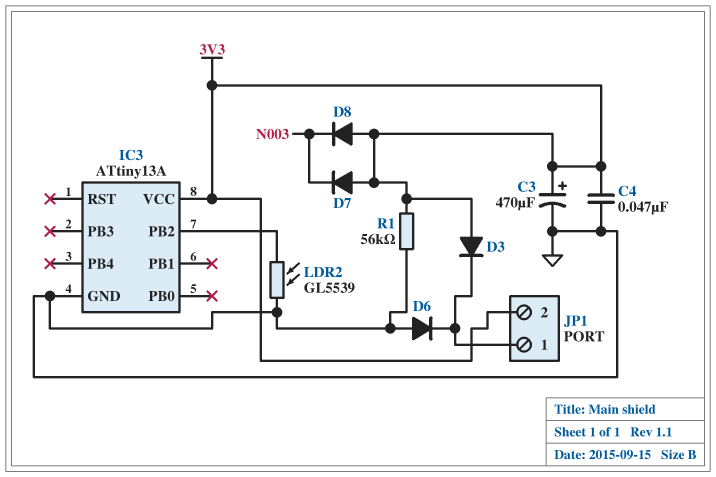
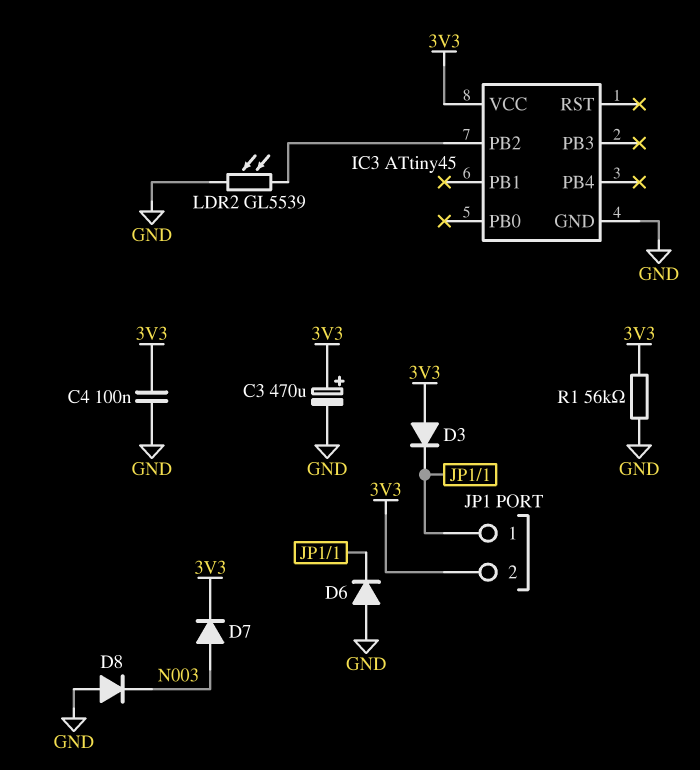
C4: 47nF (3V3, GND) -> 100nF (3V3, GND)
D7: diode (A 3V3, K N003) -> diode (A N003, K 3V3)
D8: diode (A 3V3, K N003) -> diode (A GND, K N003)
IC3: ATtiny13A -> ATtiny45

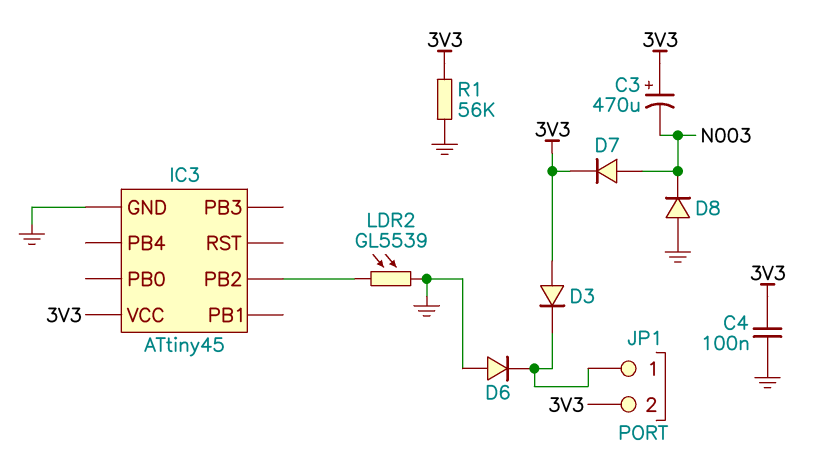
C3: 470uF (plus 3V3, minus GND) -> 470uF (plus 3V3, minus N003)

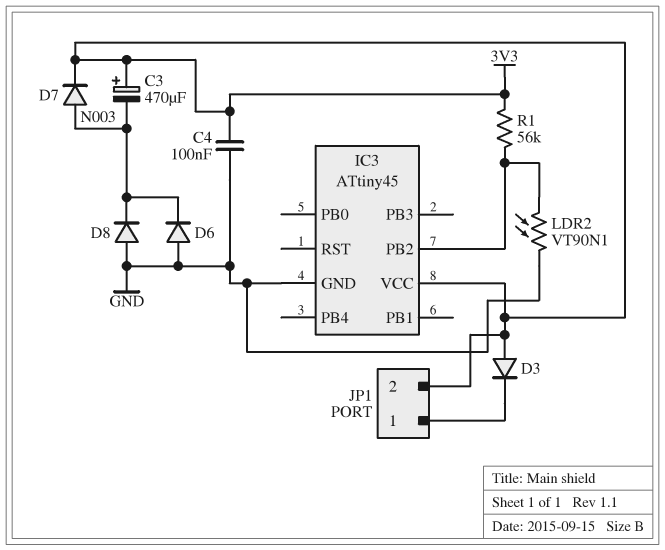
D6: diode (A GND, K JP1/1) -> diode (A GND, K N003)
LDR2: GL5539 (GND, IC3/PB2) -> VT90N1 (GND, IC3/PB2)
R1: 56k (3V3, GND) -> 56k (3V3, IC3/PB2)

